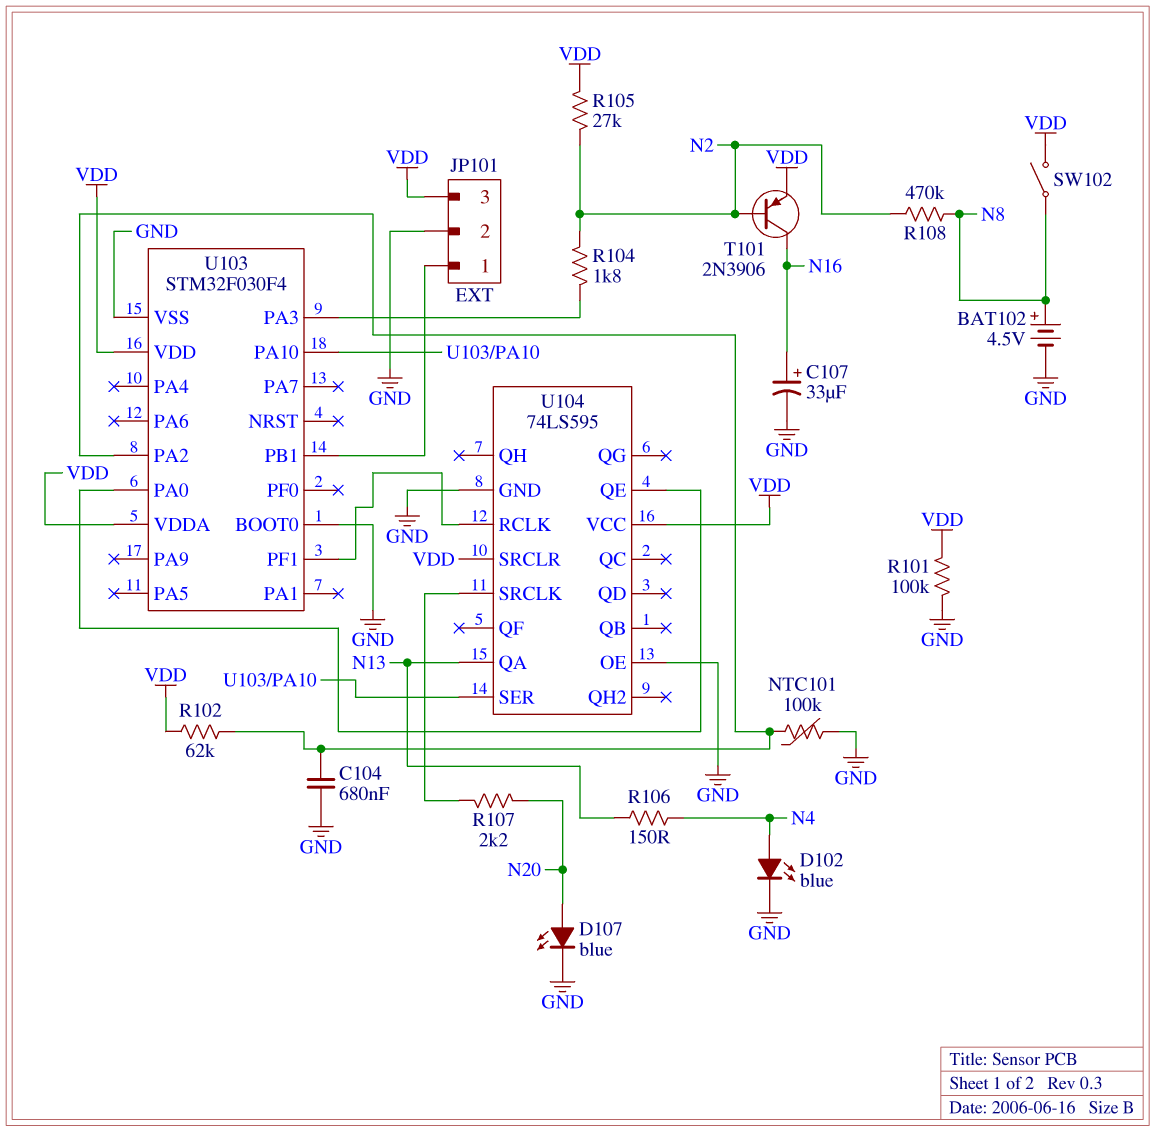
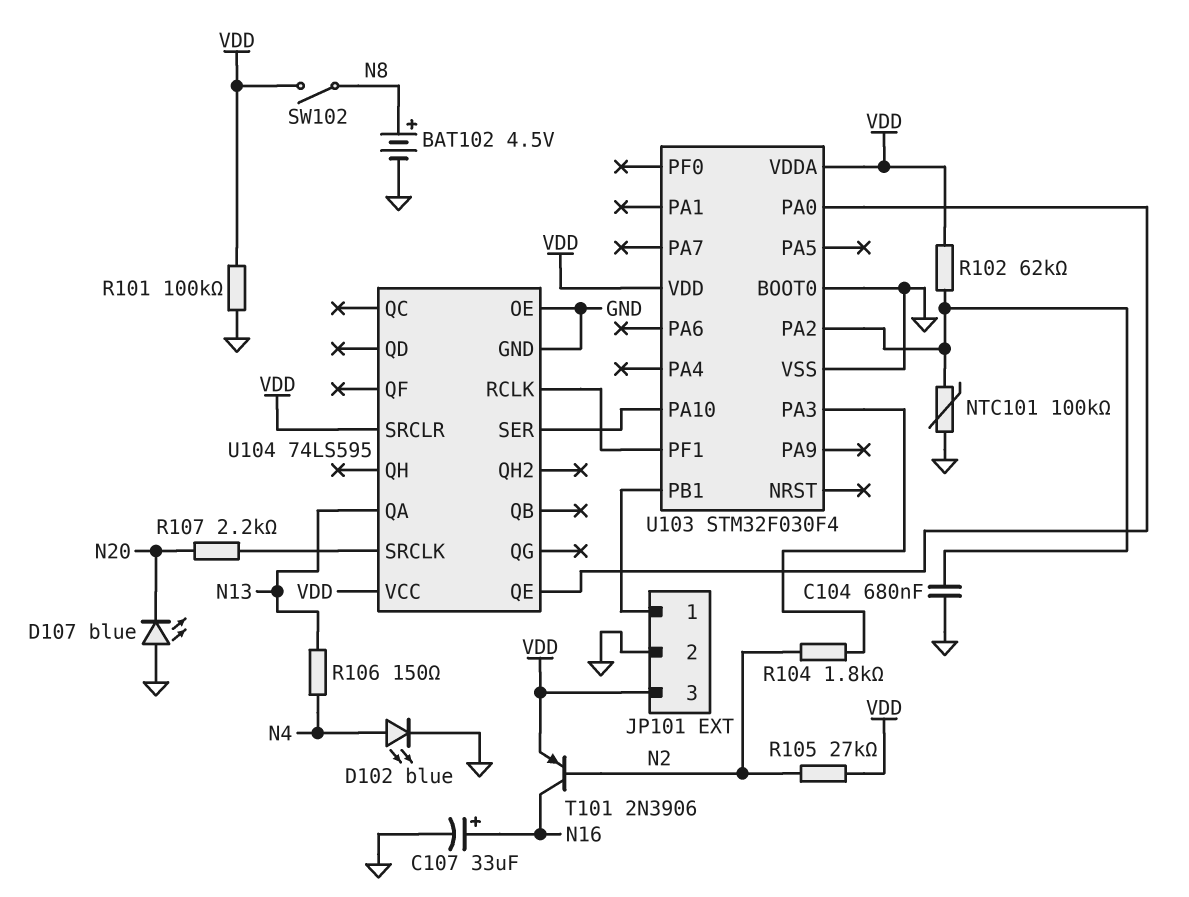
D107: LED blue (A N20, K GND) -> LED blue (A GND, K N20)
R108: 470k (N2, N8) -> none

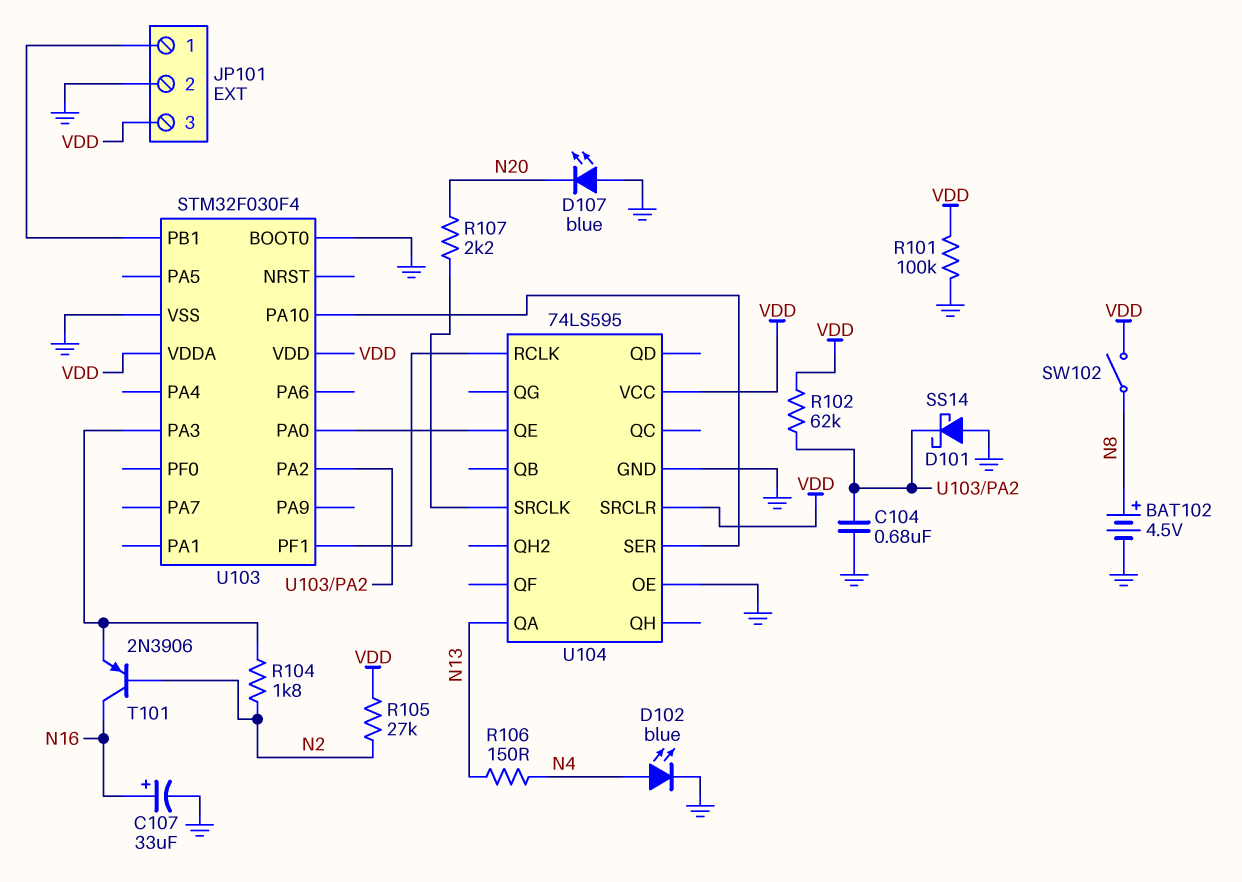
D101: none -> schottky SS14 (A GND, K U103/PA2)
NTC101: 100k (GND, U103/PA2) -> none
T101: PNP 2N3906 (B N2, C N16, E VDD) -> PNP 2N3906 (B N2, C N16, E U103/PA3)

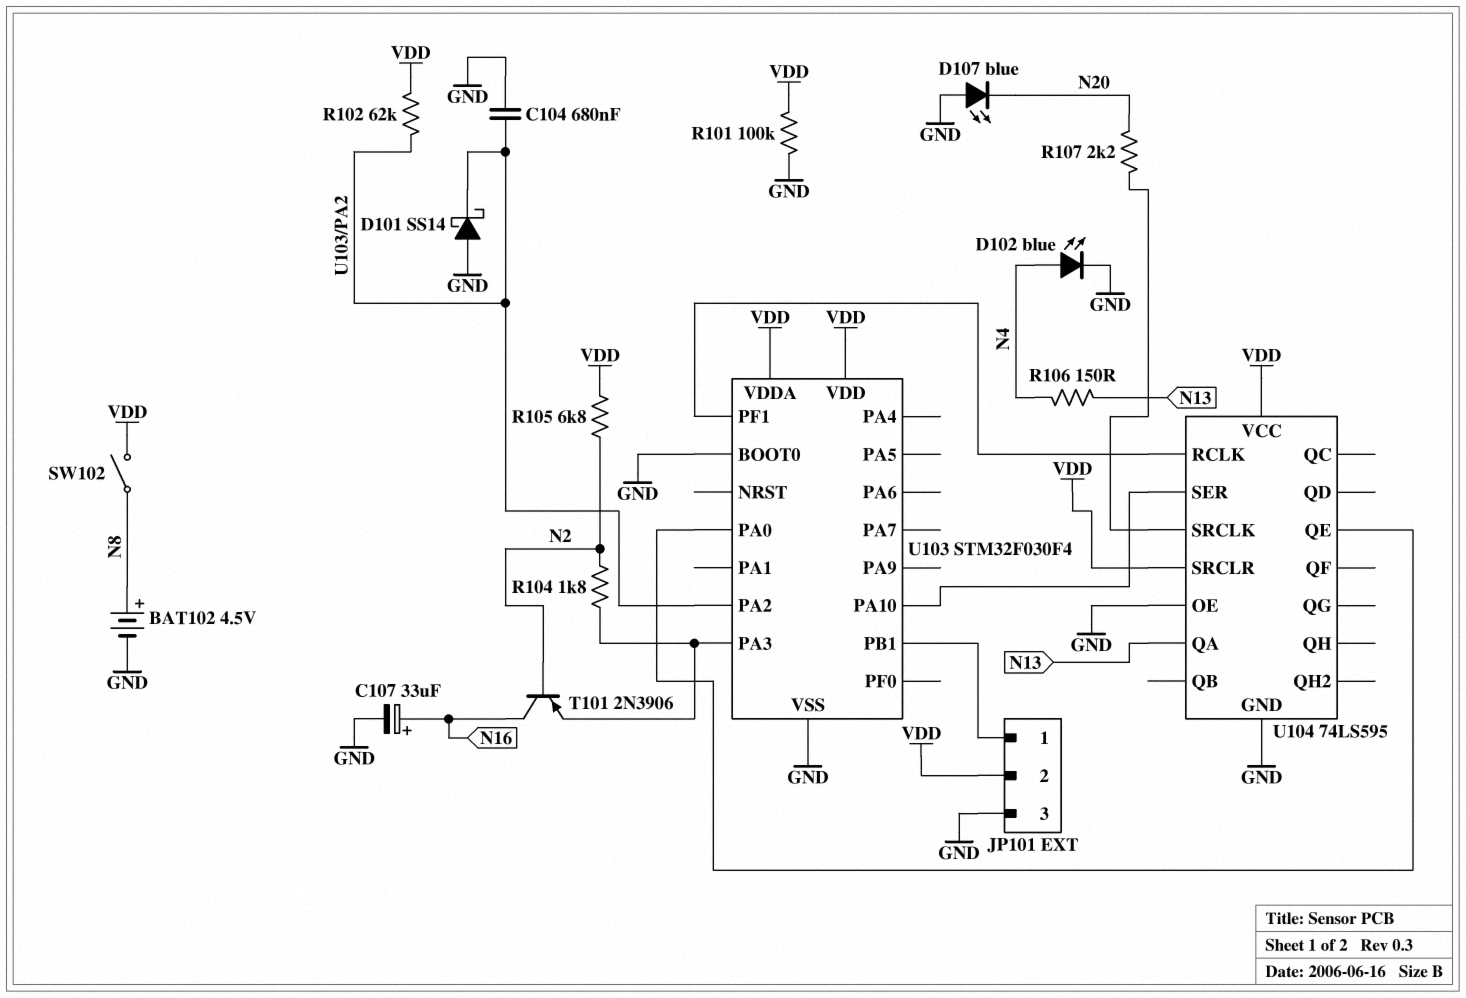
JP101 pin 2: GND -> VDD
JP101 pin 3: VDD -> GND
R105: 27k (N2, VDD) -> 6.8k (N2, VDD)

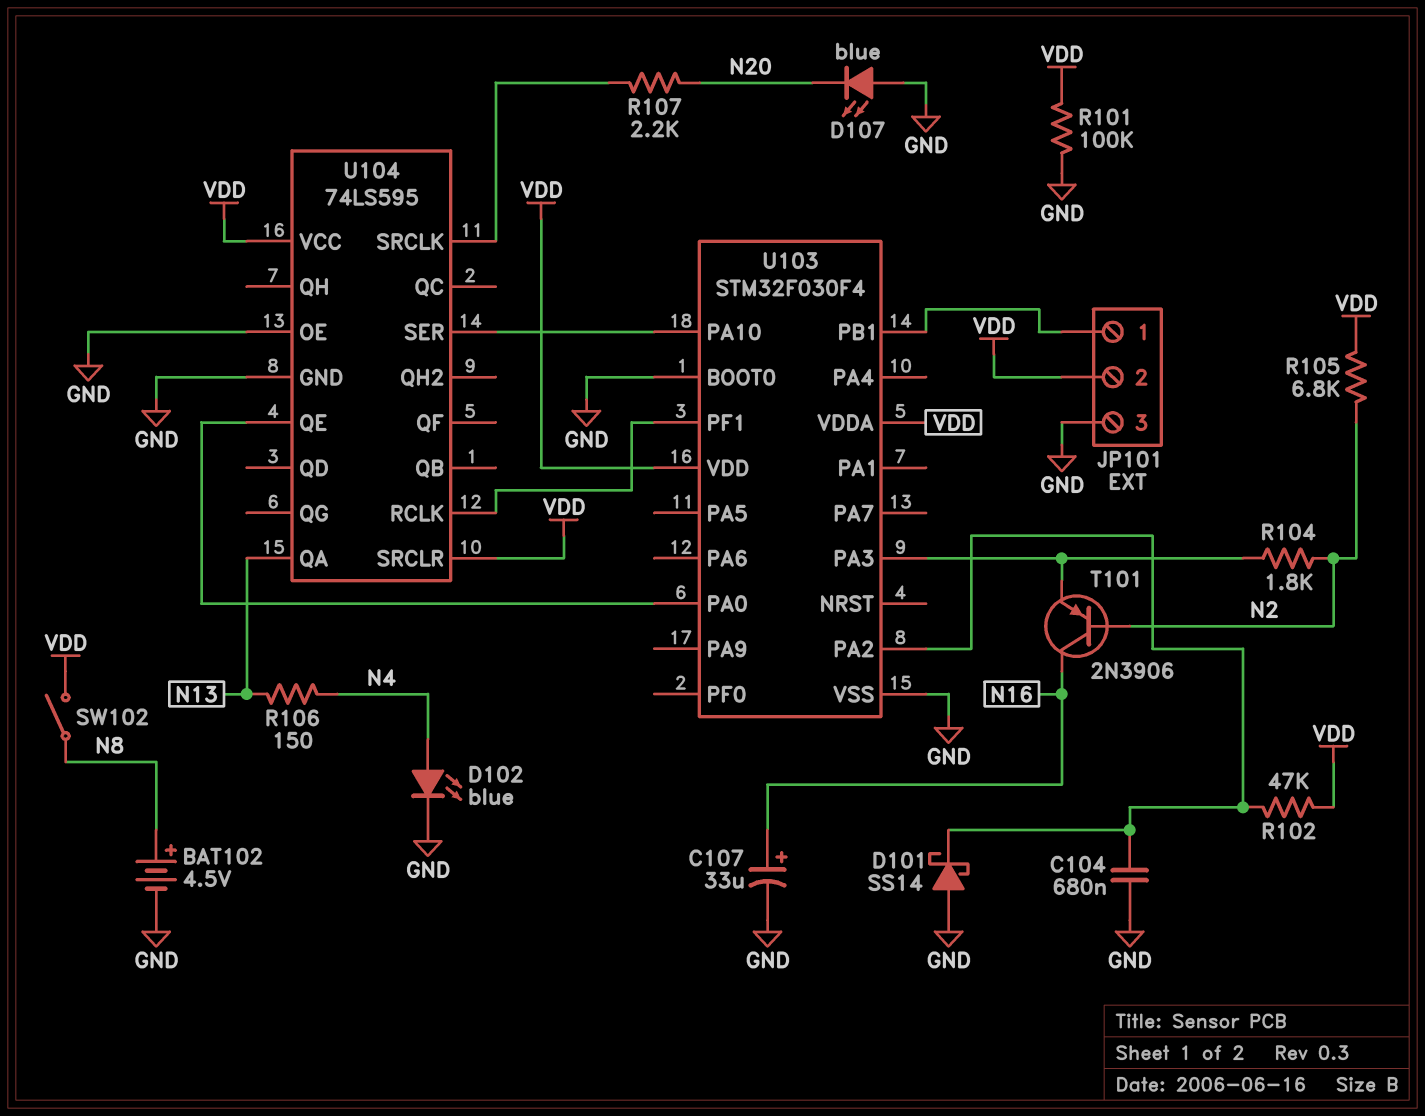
R102: 62k (U103/PA2, VDD) -> 47k (U103/PA2, VDD)

